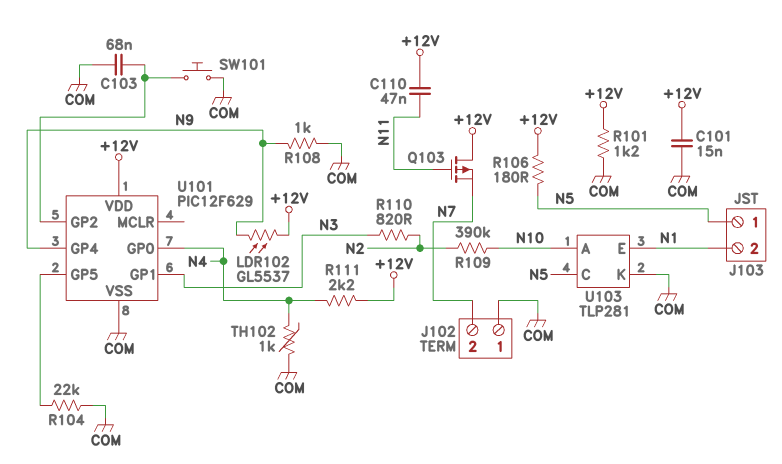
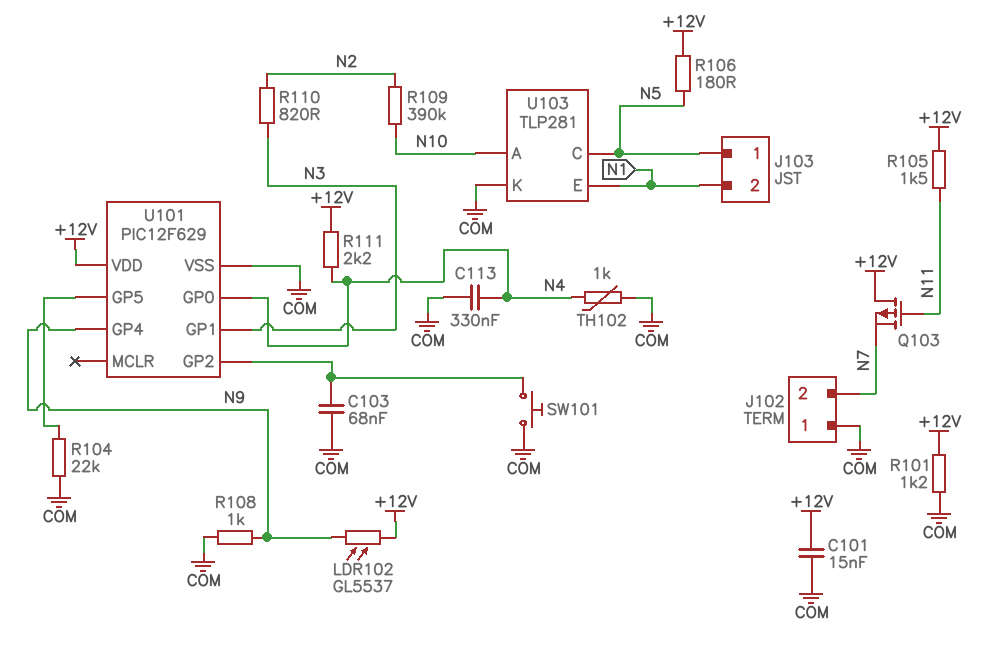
C110: 47nF (+12V, N11) -> none
C113: none -> 330nF (COM, N4)
R105: none -> 1.5k (+12V, N11)

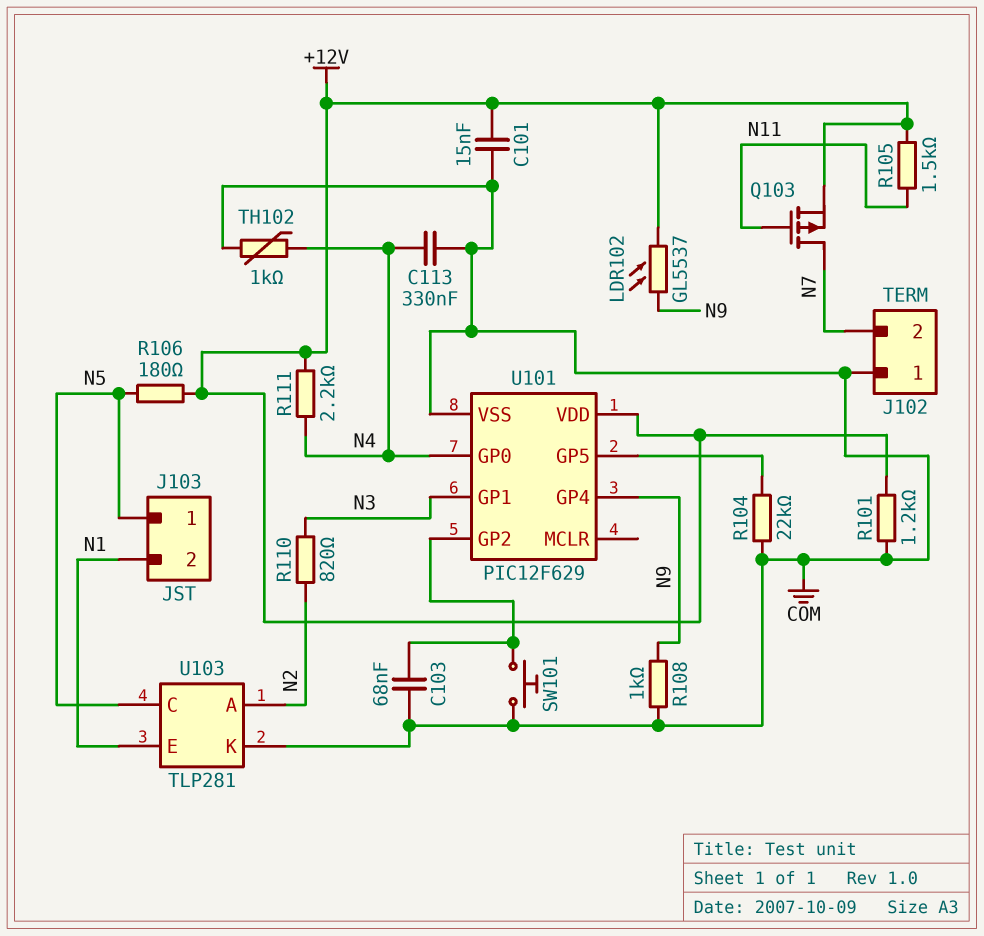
Q103: PMOS (G N11, D +12V, S N7) -> PMOS (G N11, D N7, S +12V)
R109: 390k (N2, N10) -> none
U103 pin A: N10 -> N2

